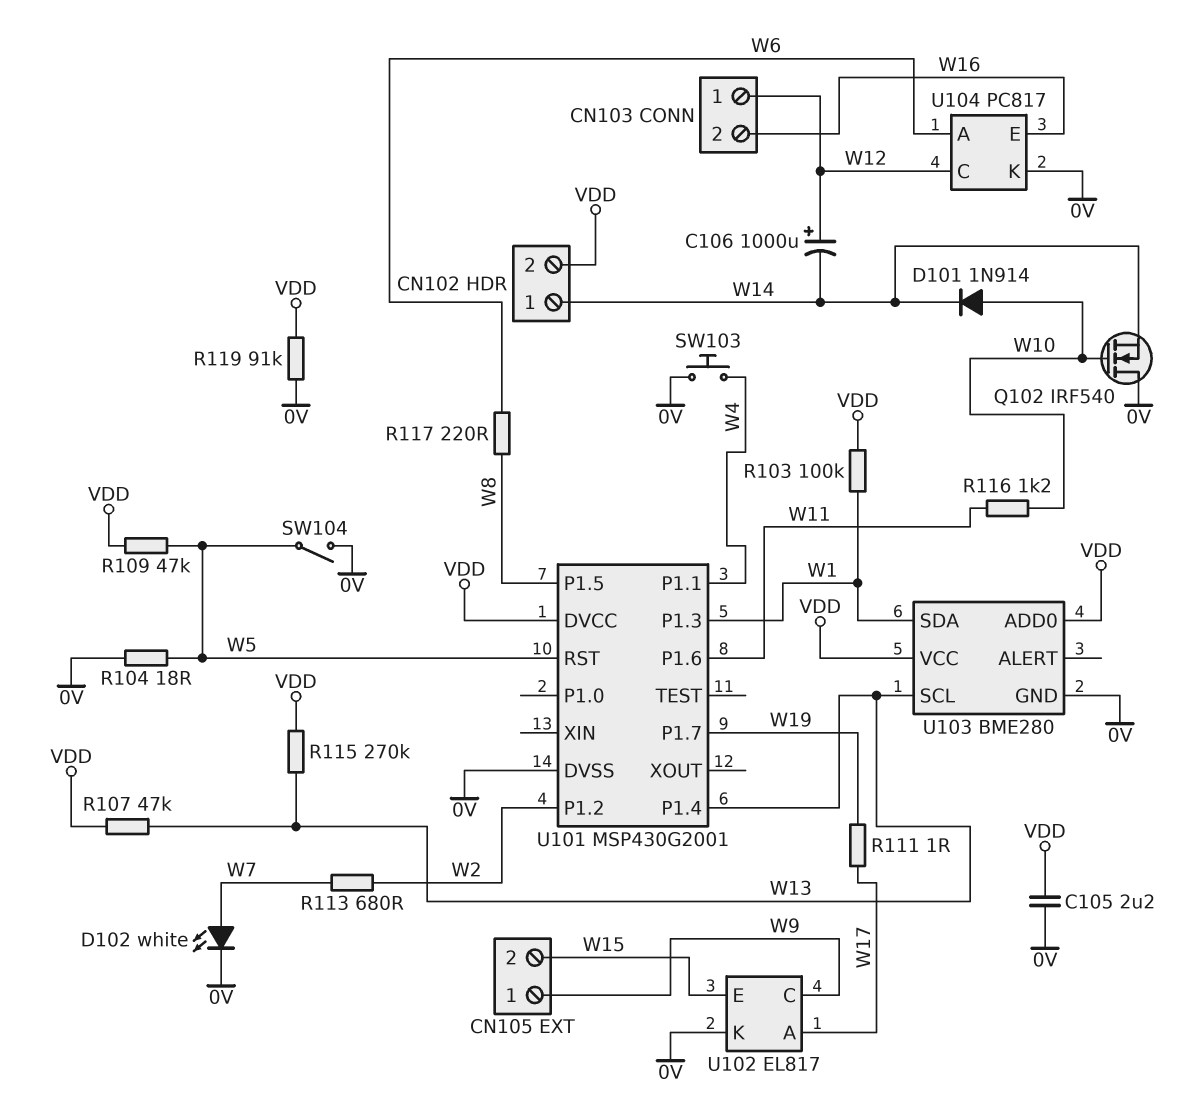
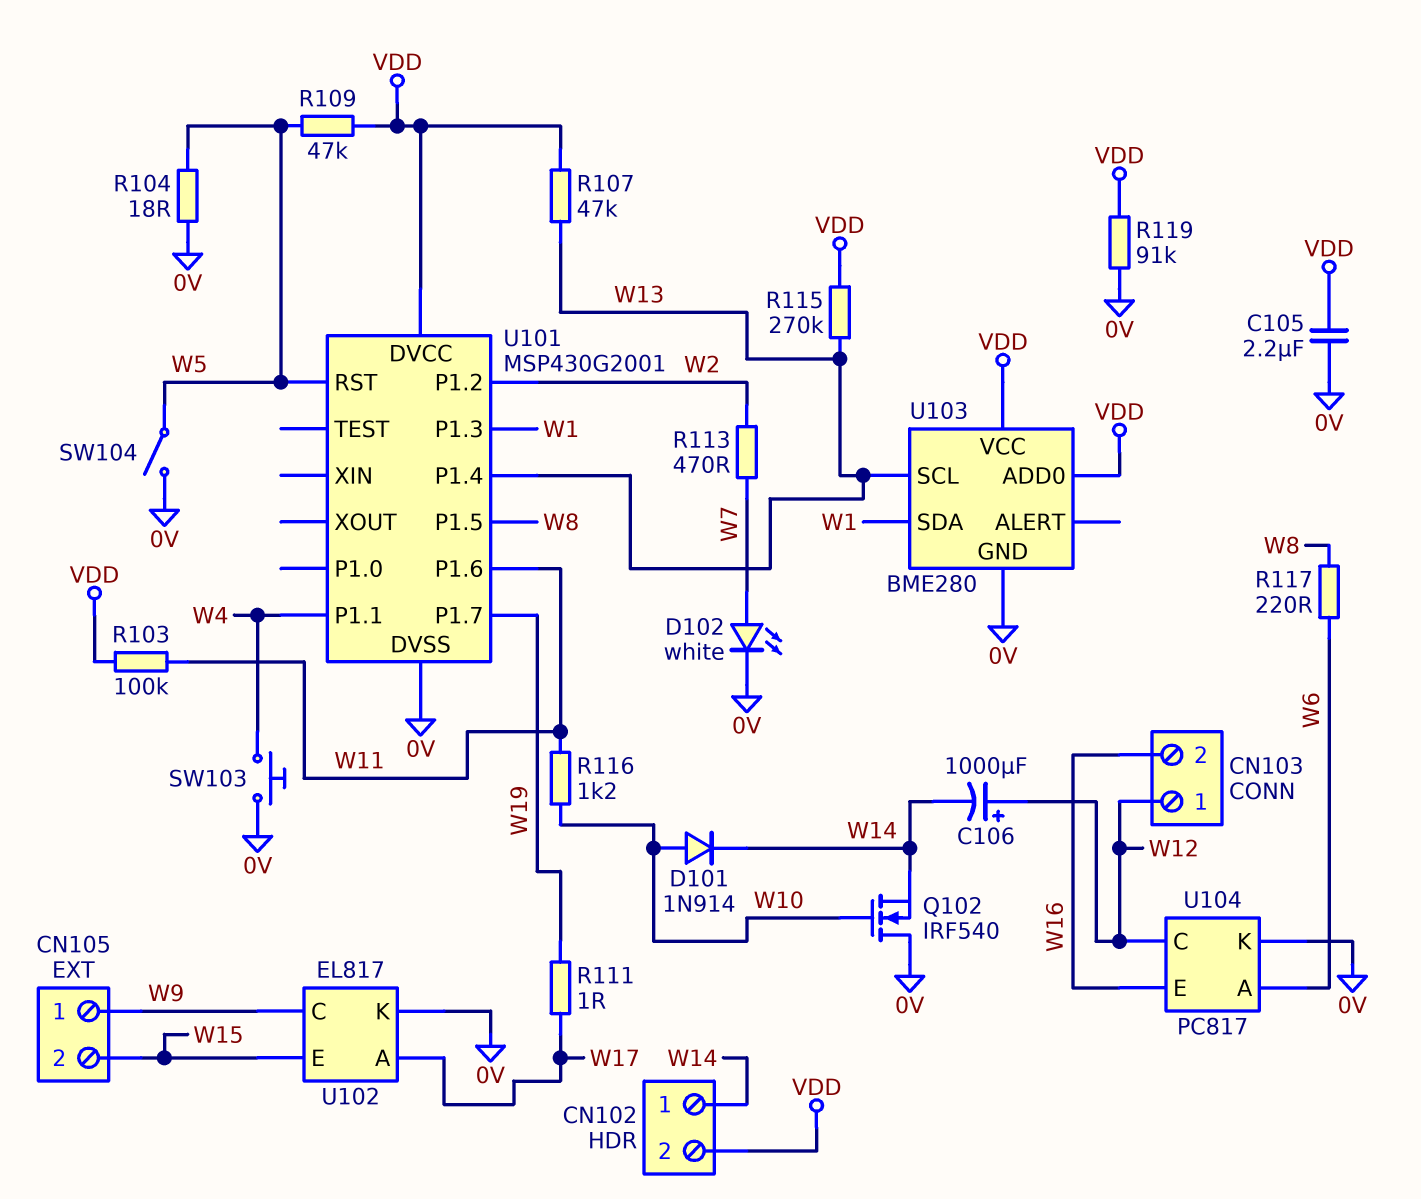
R103: 100k (VDD, W1) -> 100k (VDD, W11)
R113: 680 (W2, W7) -> 470 (W2, W7)

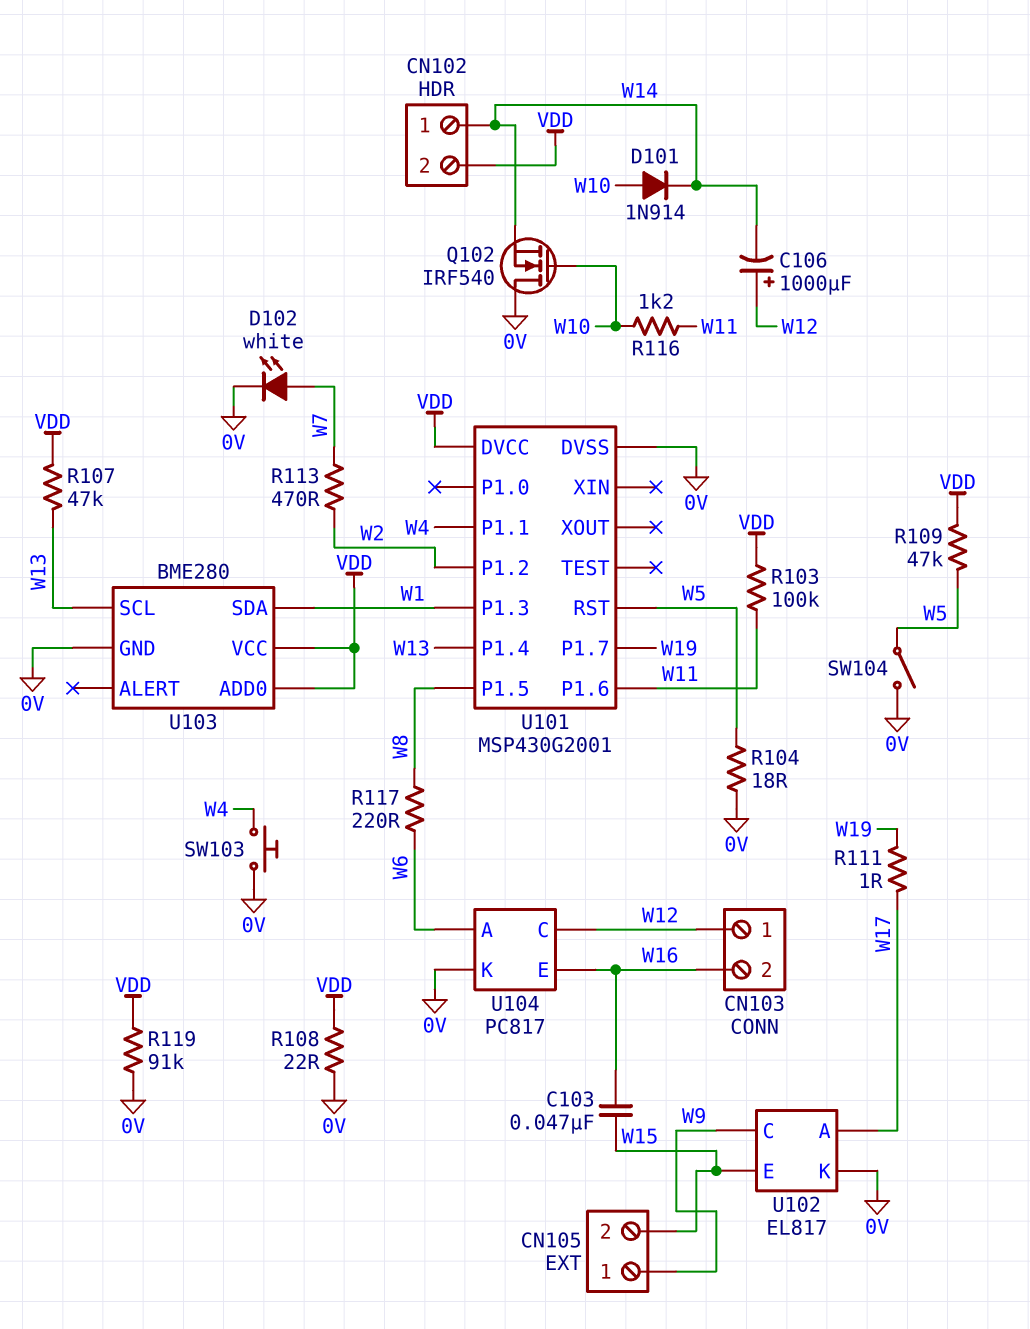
C103: none -> 47nF (W15, W16)
C105: 2.2uF (0V, VDD) -> none
R108: none -> 22 (0V, VDD)
R115: 270k (VDD, W13) -> none

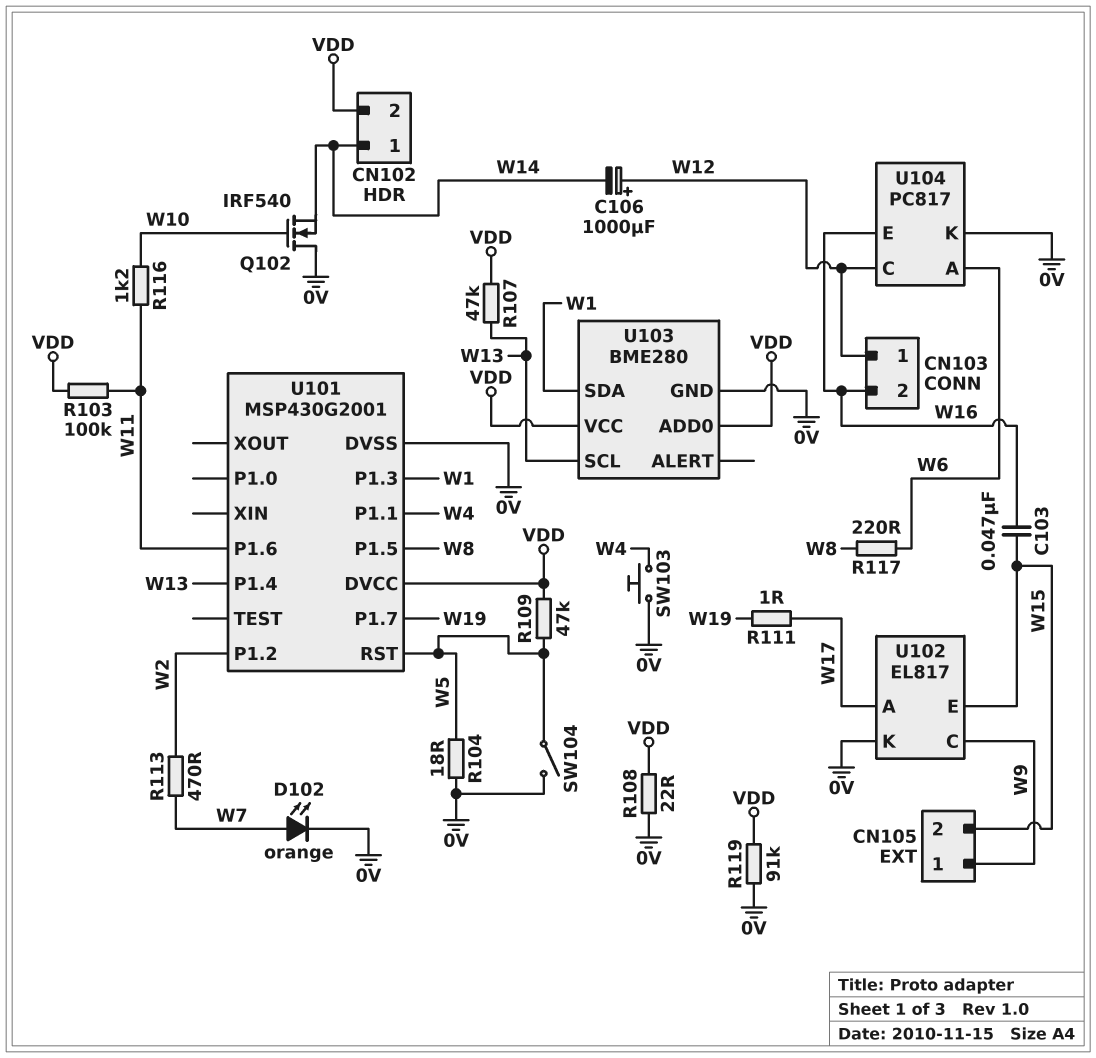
D101: diode 1N914 (A W10, K W14) -> none
D102: LED white (A W7, K 0V) -> LED orange (A W7, K 0V)

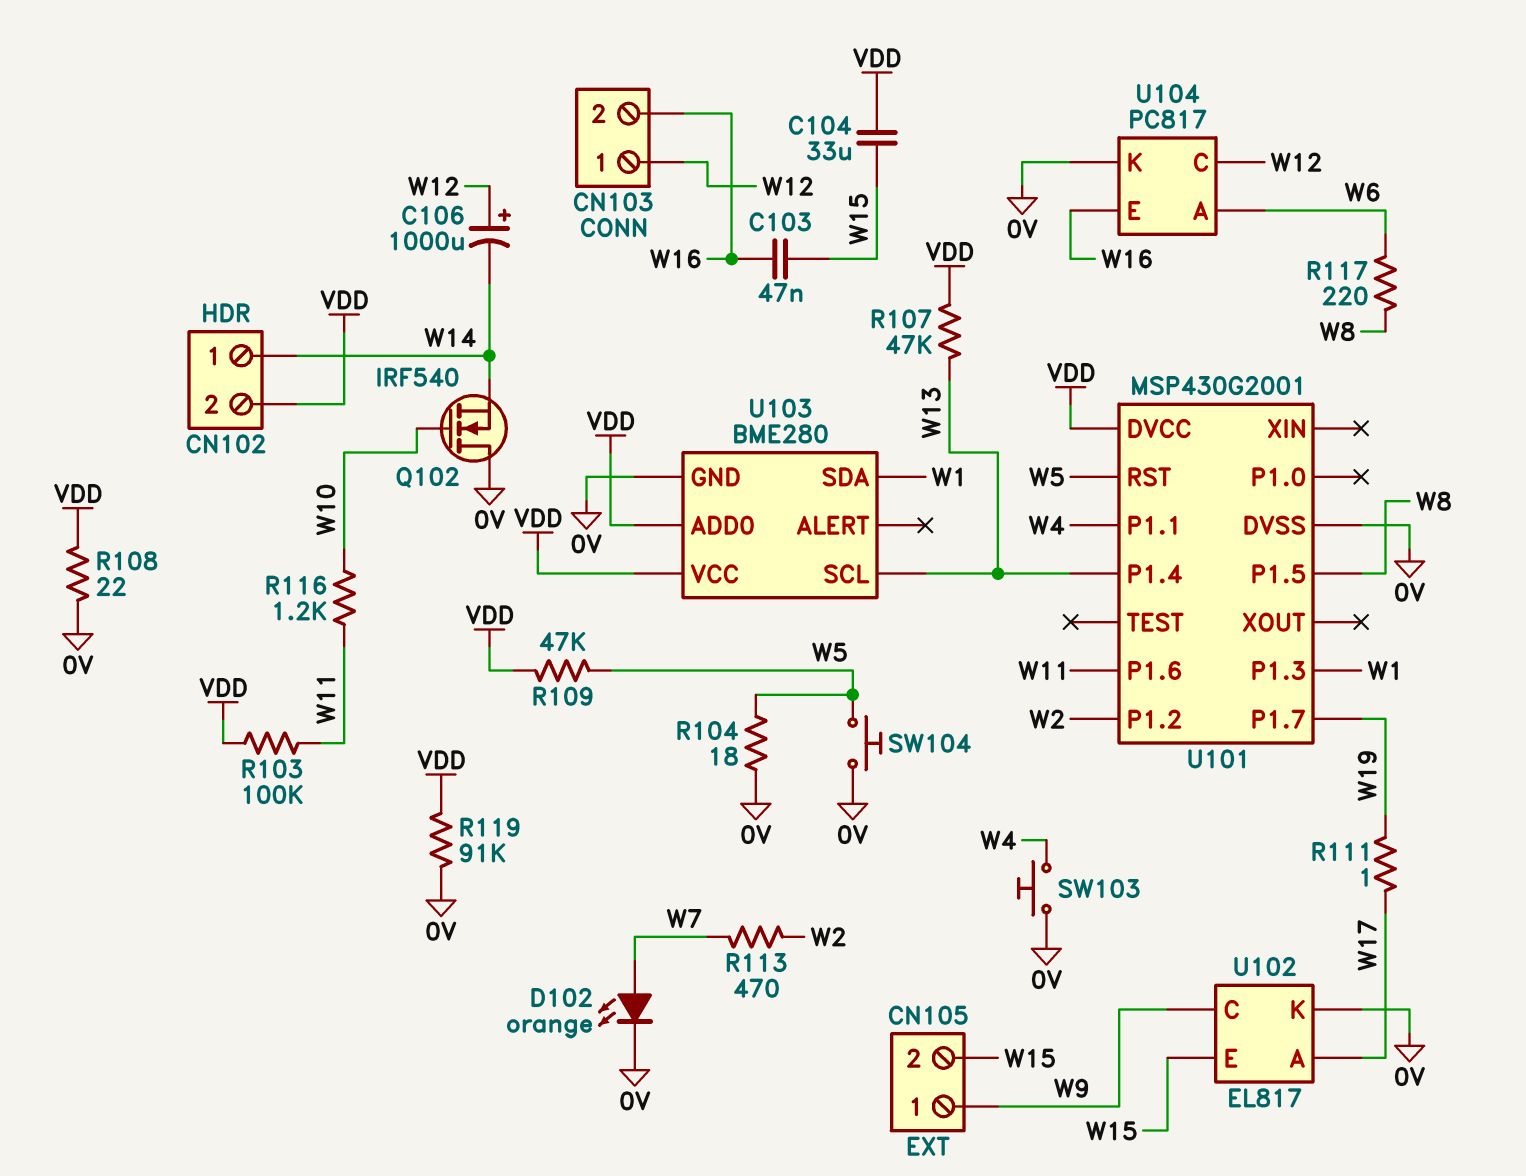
C104: none -> 33uF (VDD, W15)
SW104: switch (0V, W5) -> button (0V, W5)

